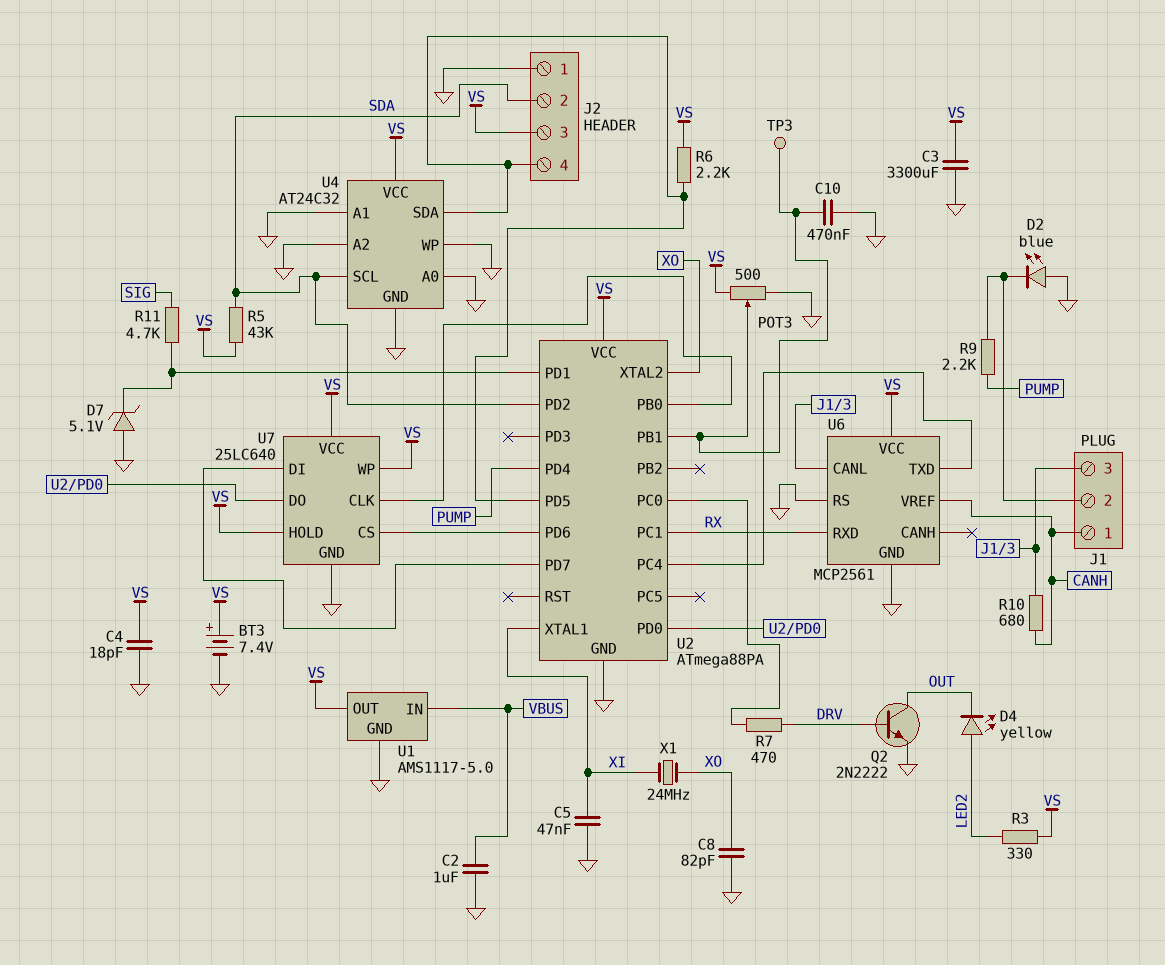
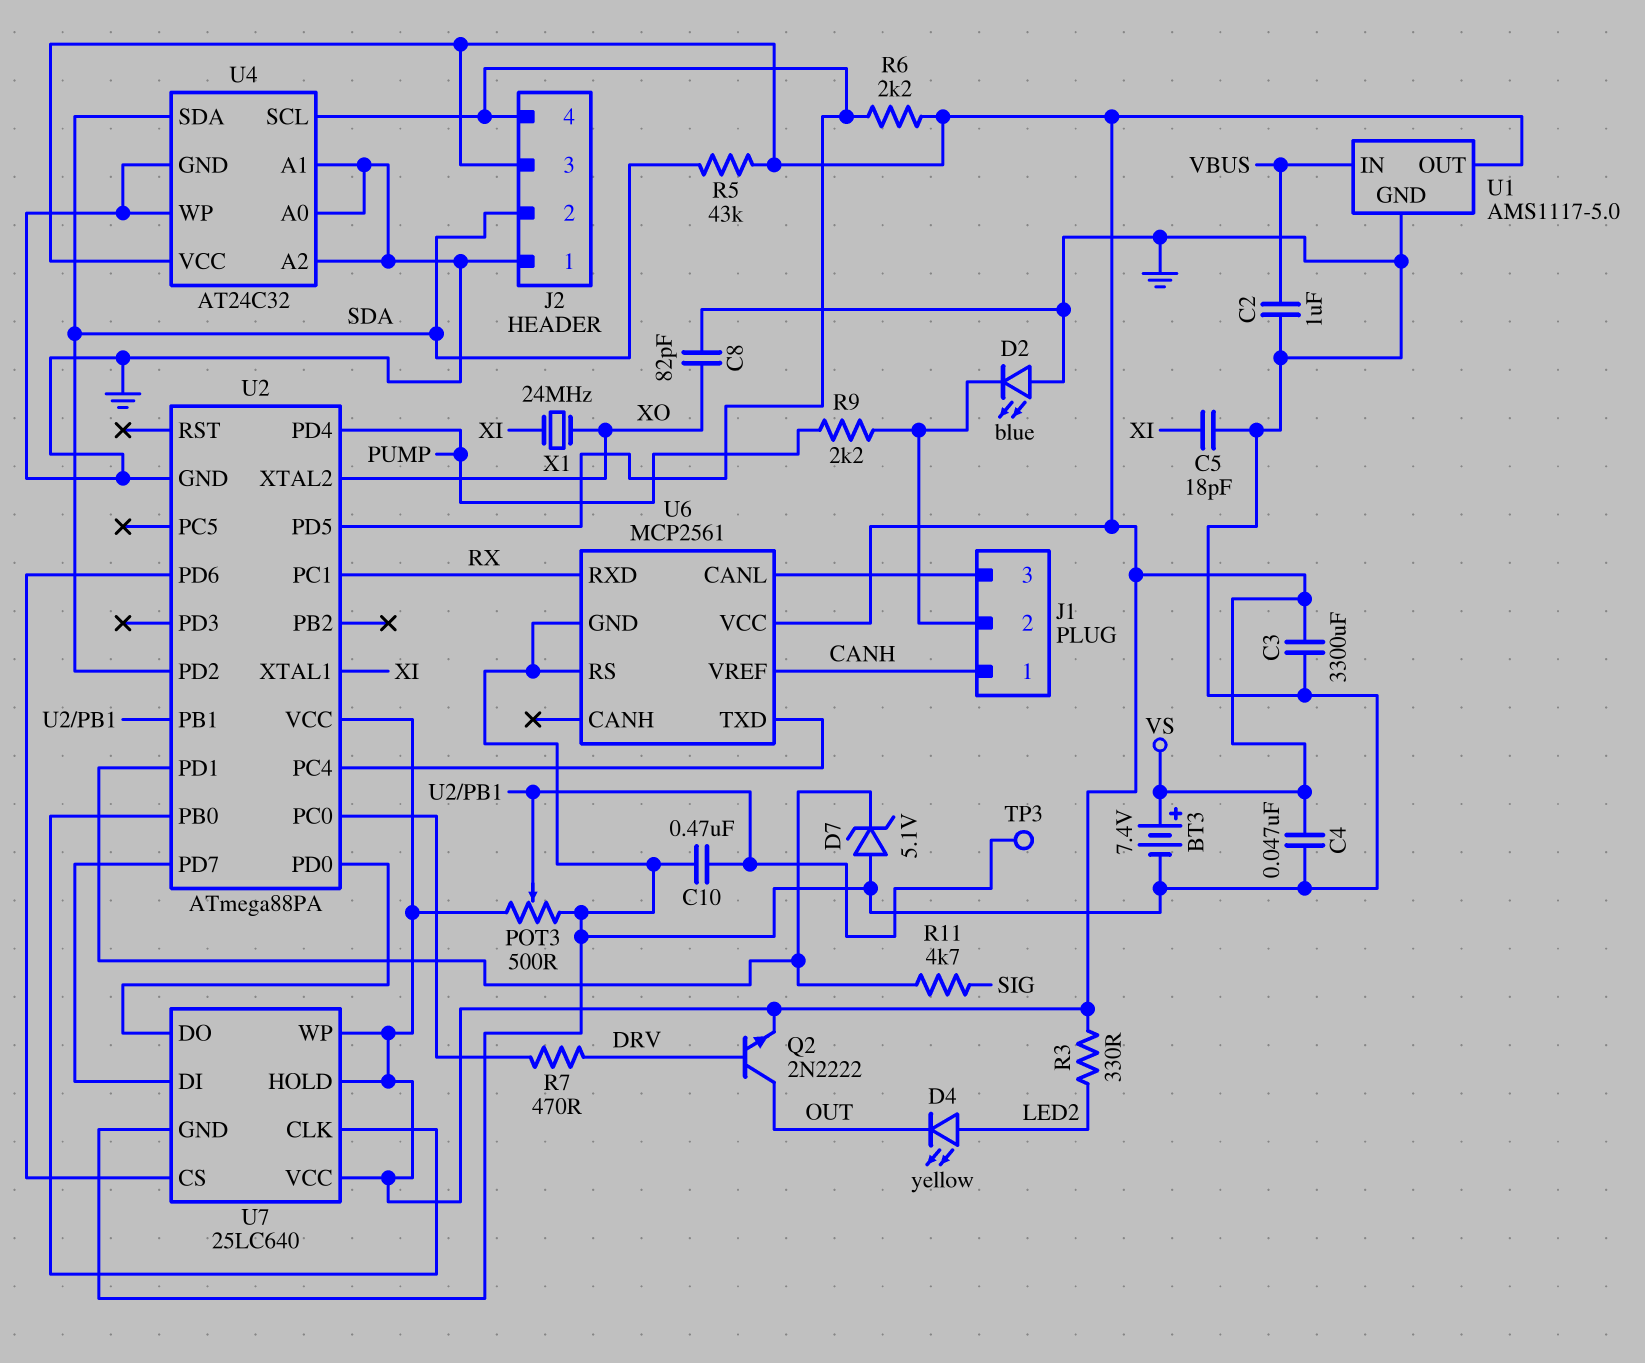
C4: 18pF (GND, VS) -> 47nF (GND, VS)
C5: 47nF (GND, XI) -> 18pF (GND, XI)
Q2: NPN 2N2222 (B DRV, C OUT, E GND) -> NPN 2N2222 (B DRV, C OUT, E VS)
R10: 680 (CANH, J1/3) -> none
U4 pin SCL: SDA -> J2/4
U4 pin SDA: J2/4 -> SDA

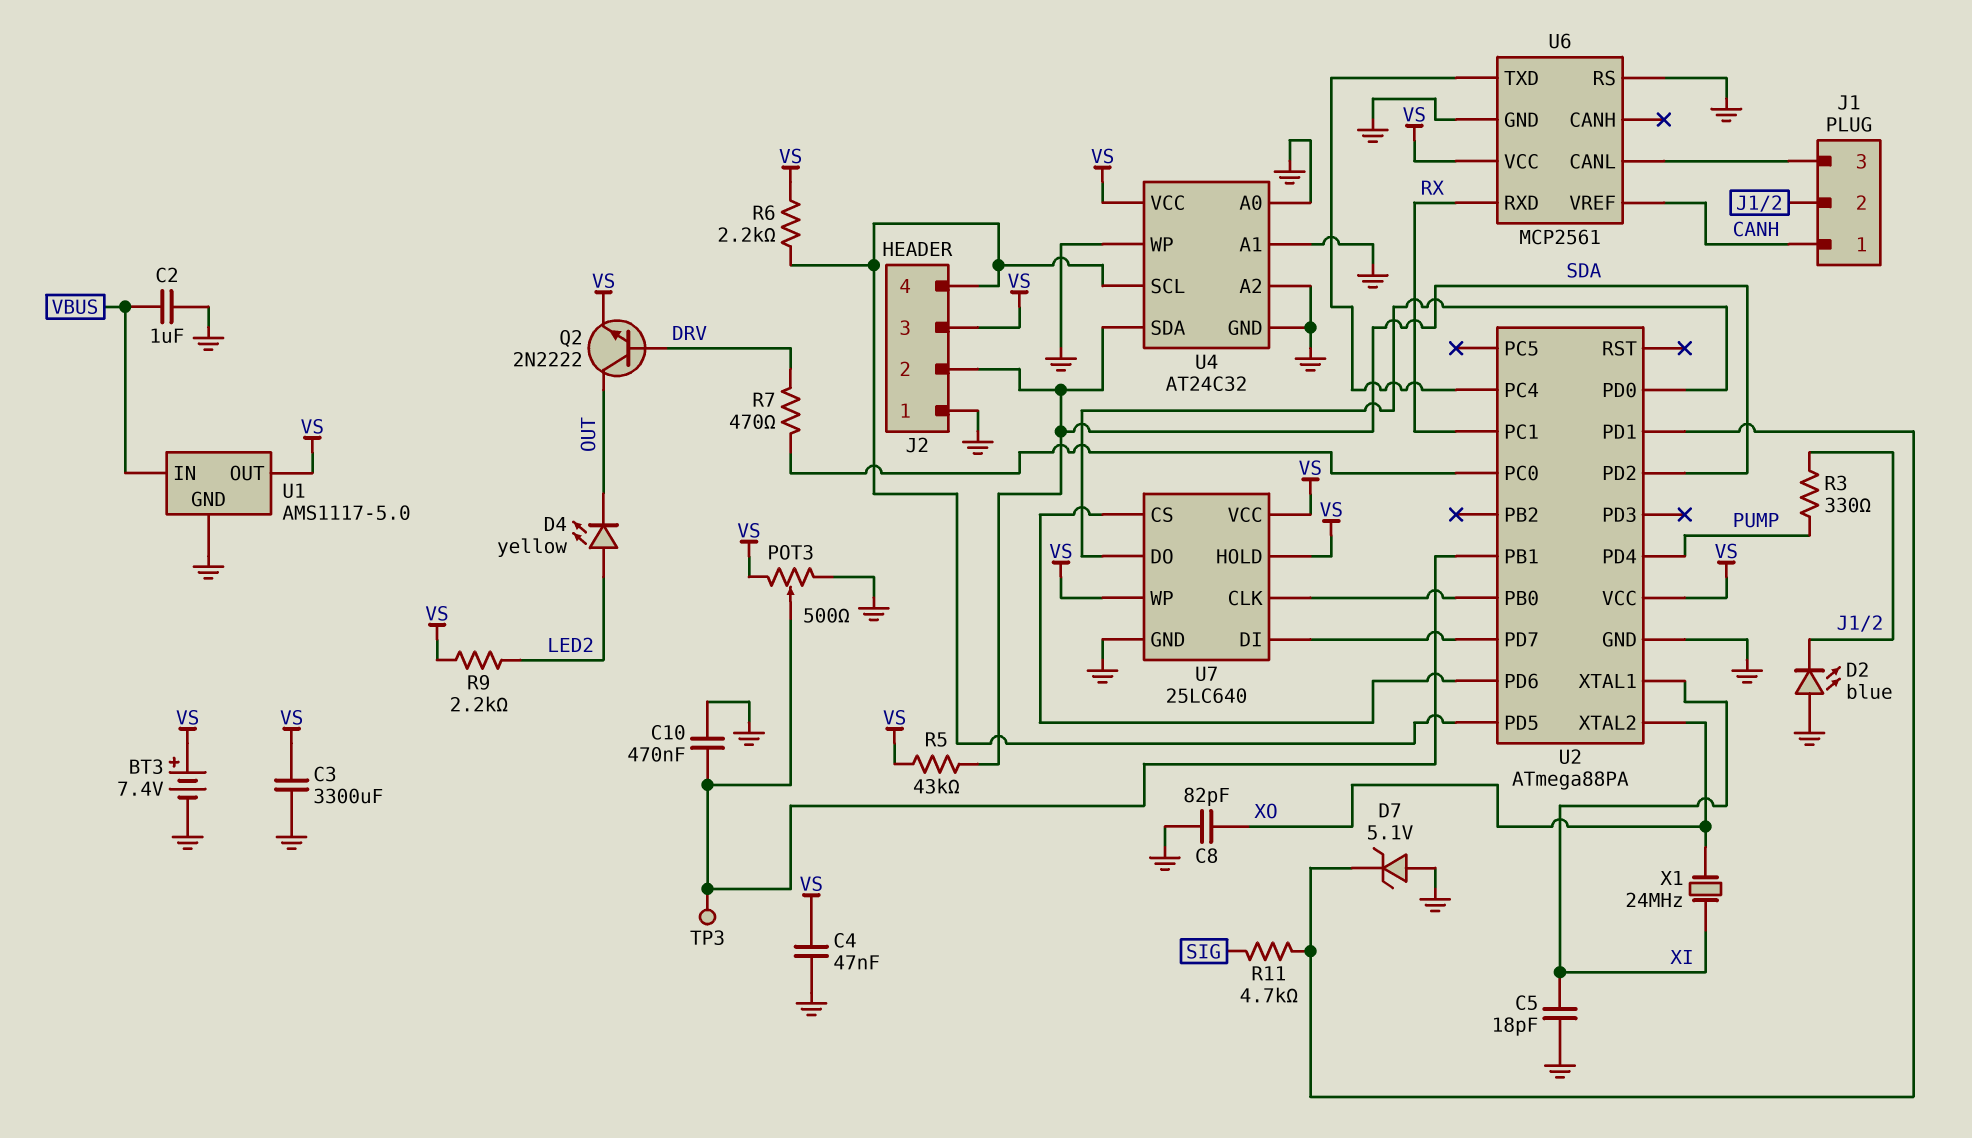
R3: 330 (LED2, VS) -> 330 (J1/2, PUMP)
R9: 2.2k (J1/2, PUMP) -> 2.2k (LED2, VS)

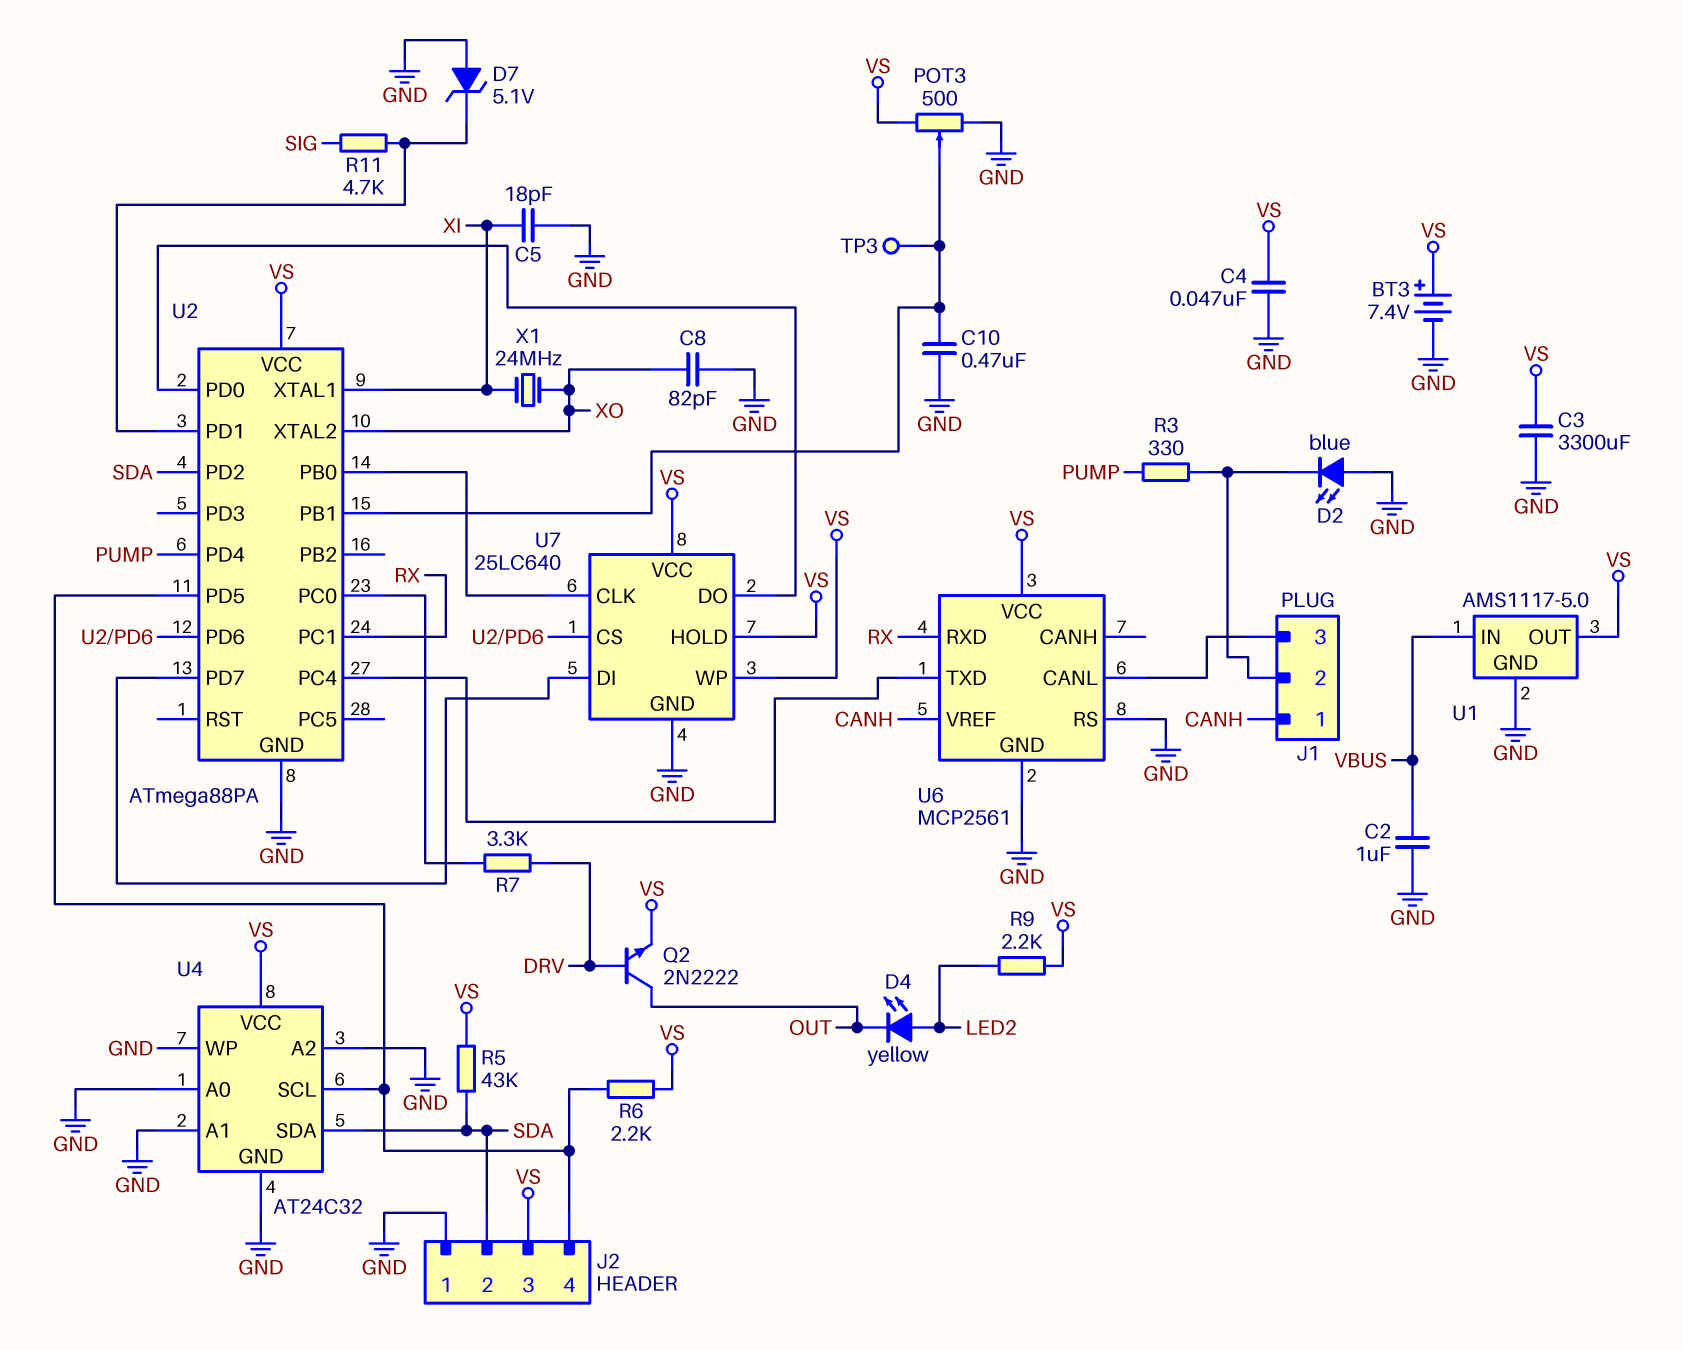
R7: 470 (DRV, U2/PC0) -> 3.3k (DRV, U2/PC0)

